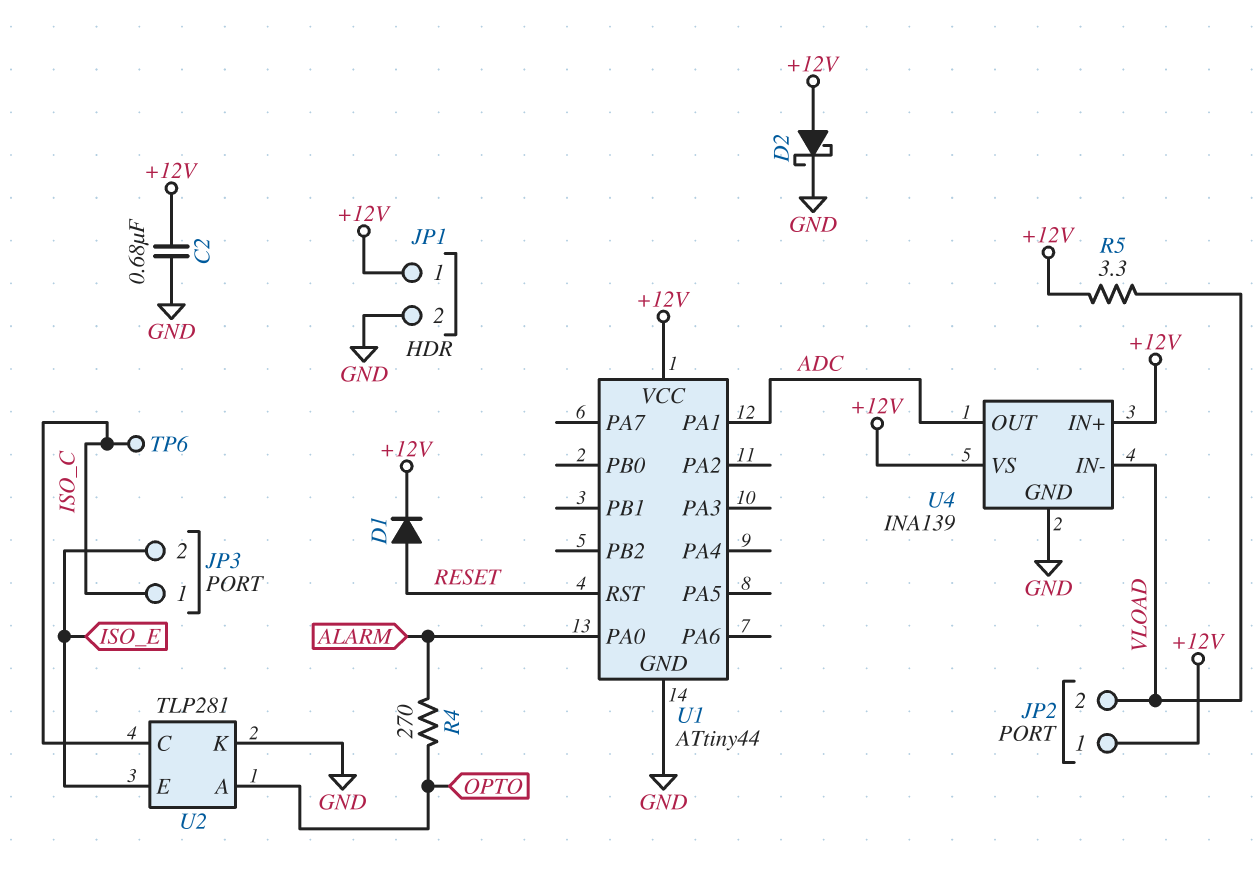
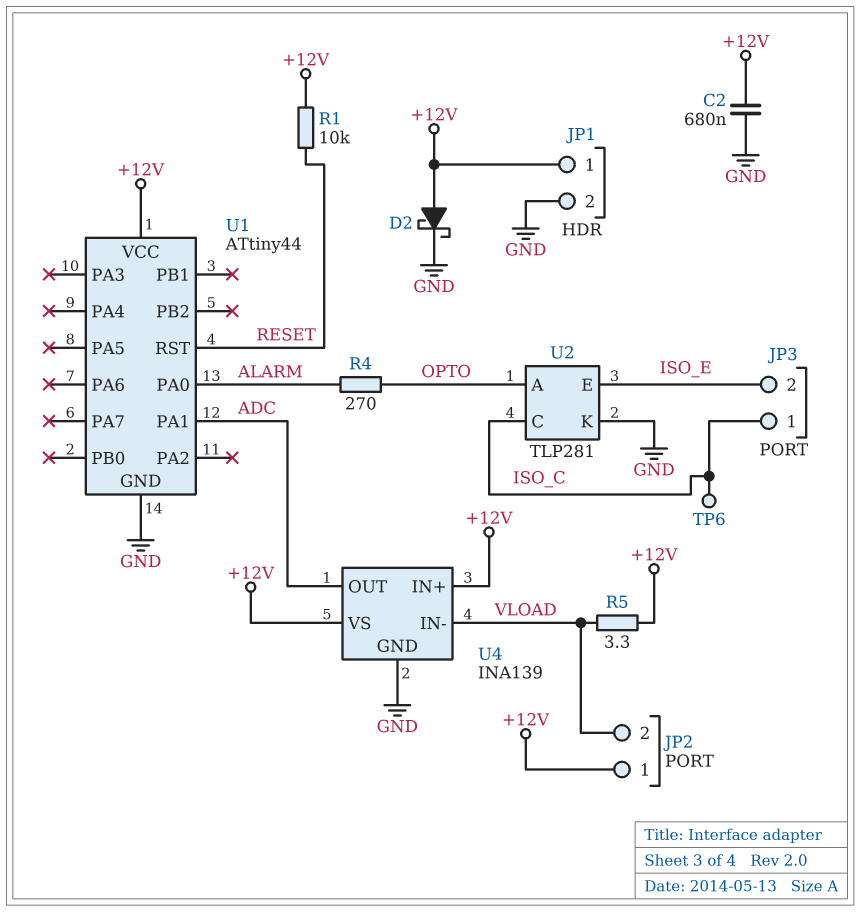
D1: diode (A RESET, K +12V) -> none
R1: none -> 10k (+12V, RESET)

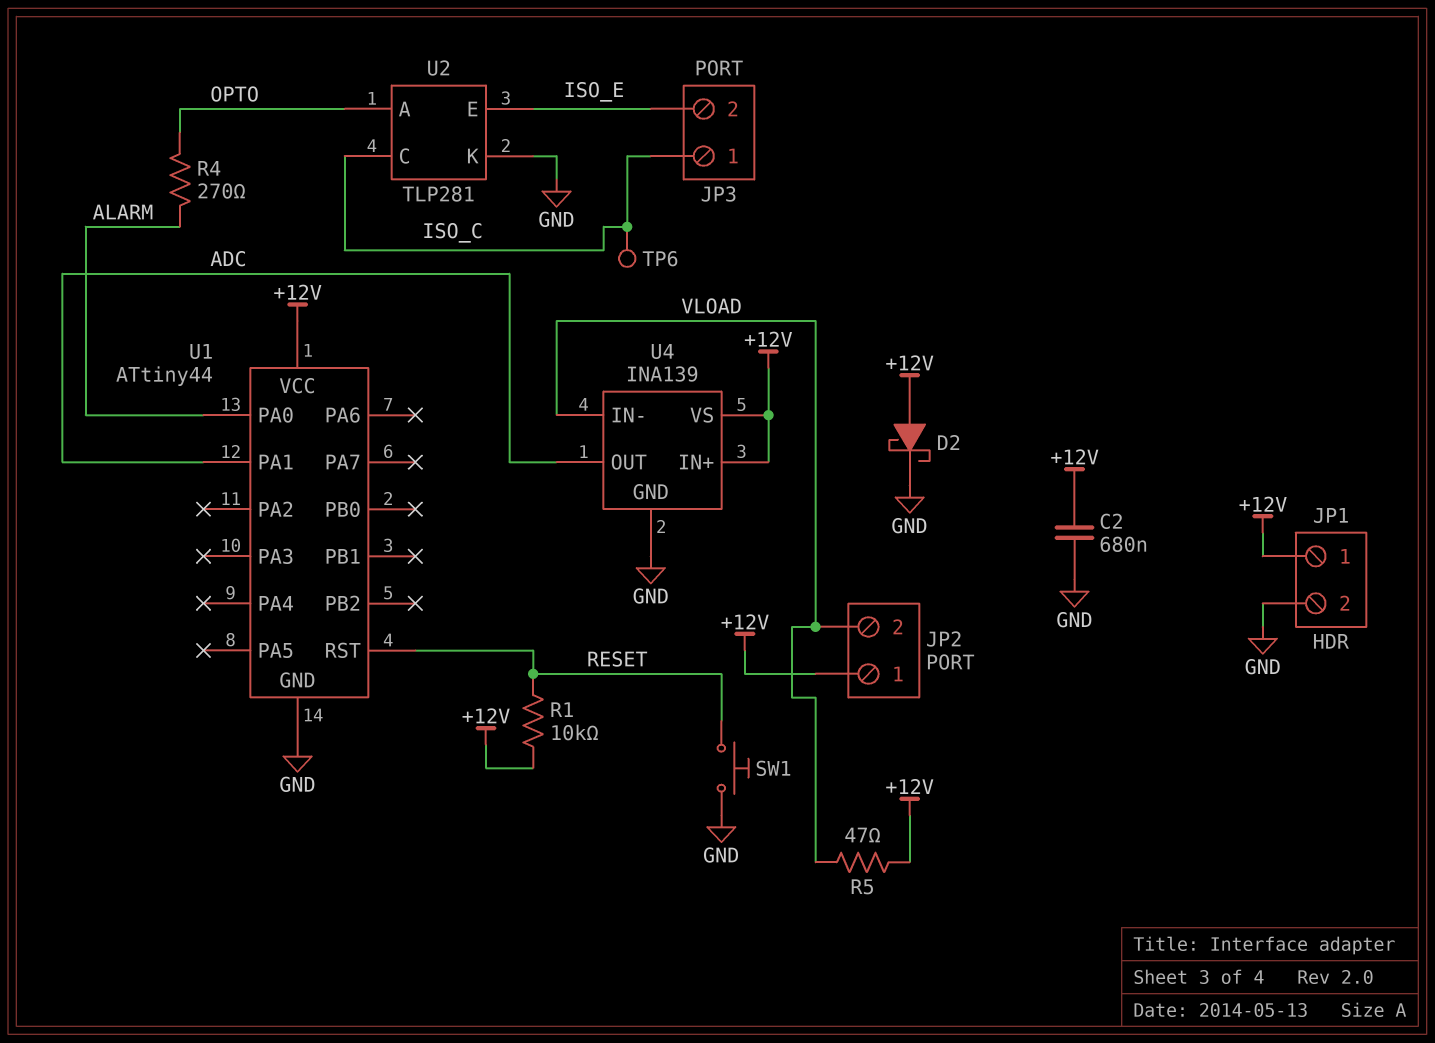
R5: 3.3 (+12V, VLOAD) -> 47 (+12V, VLOAD)
SW1: none -> button (GND, RESET)

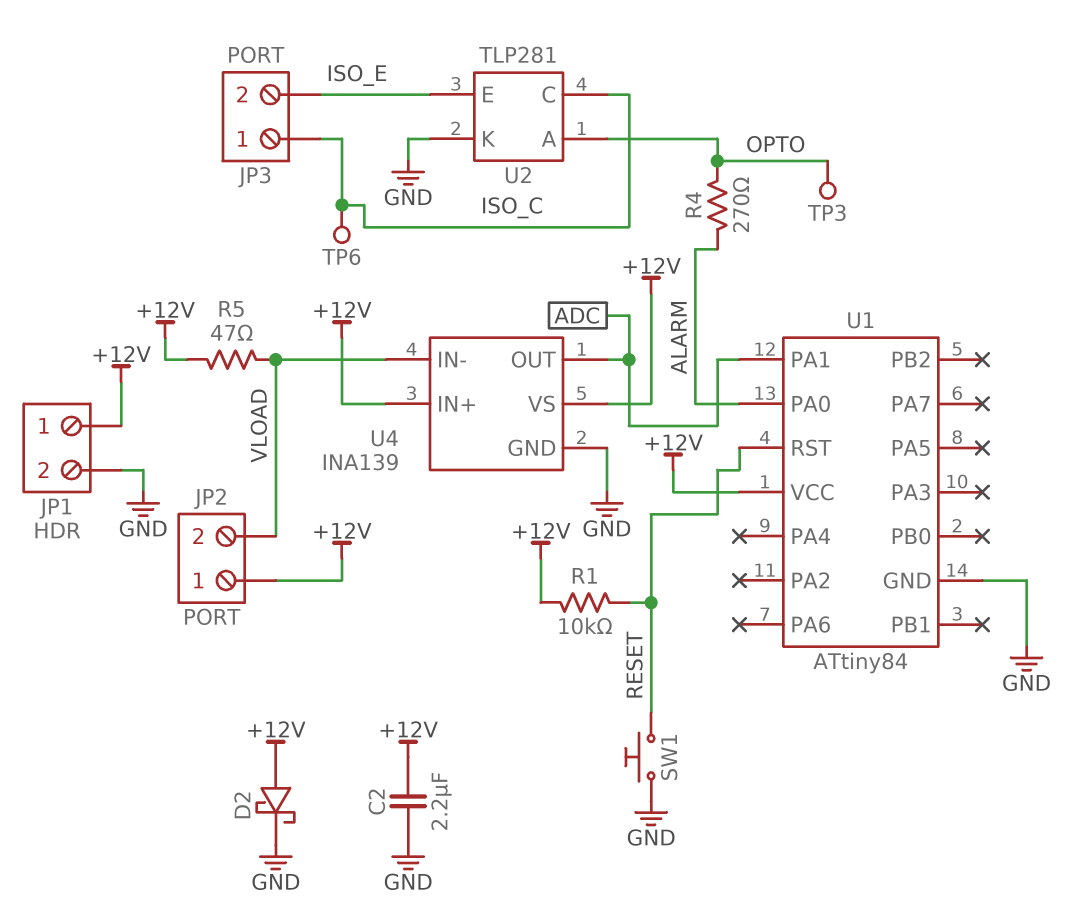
C2: 680nF (+12V, GND) -> 2.2uF (+12V, GND)
TP3: none -> test point (OPTO)
U1: ATtiny44 -> ATtiny84

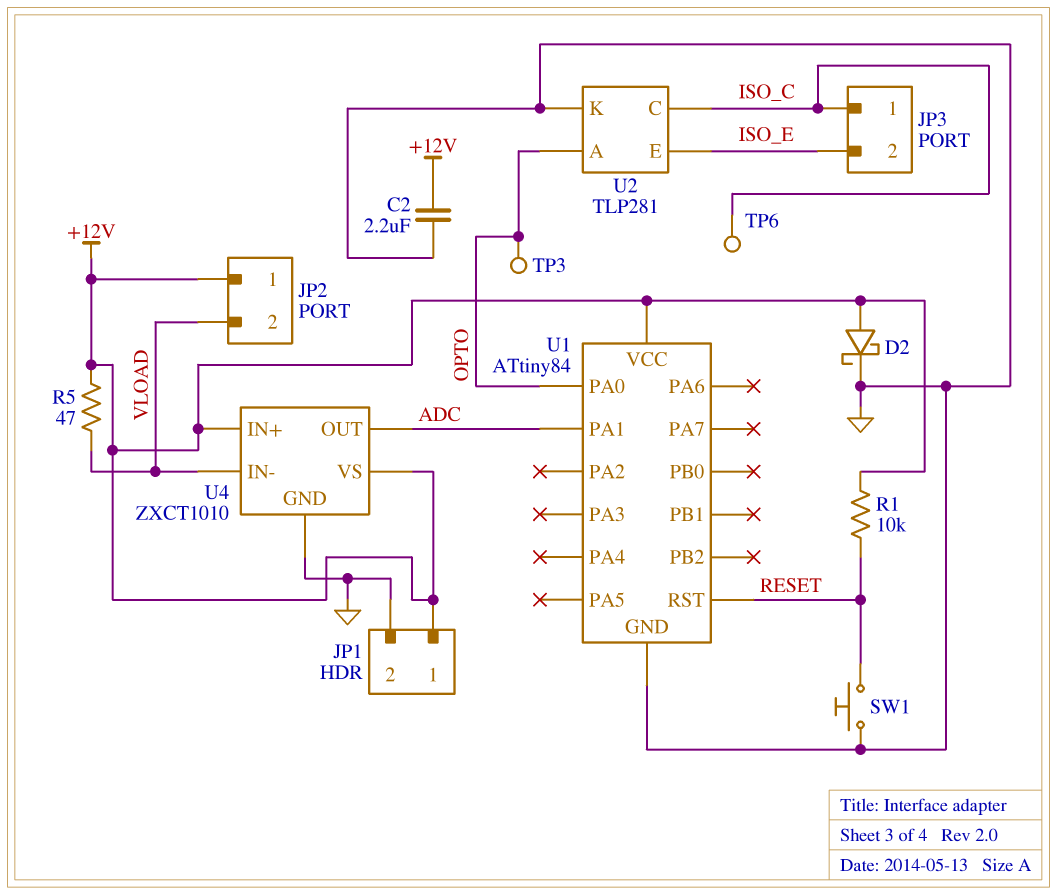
R4: 270 (ALARM, OPTO) -> none
U1 pin PA0: ALARM -> OPTO
U4: INA139 -> ZXCT1010

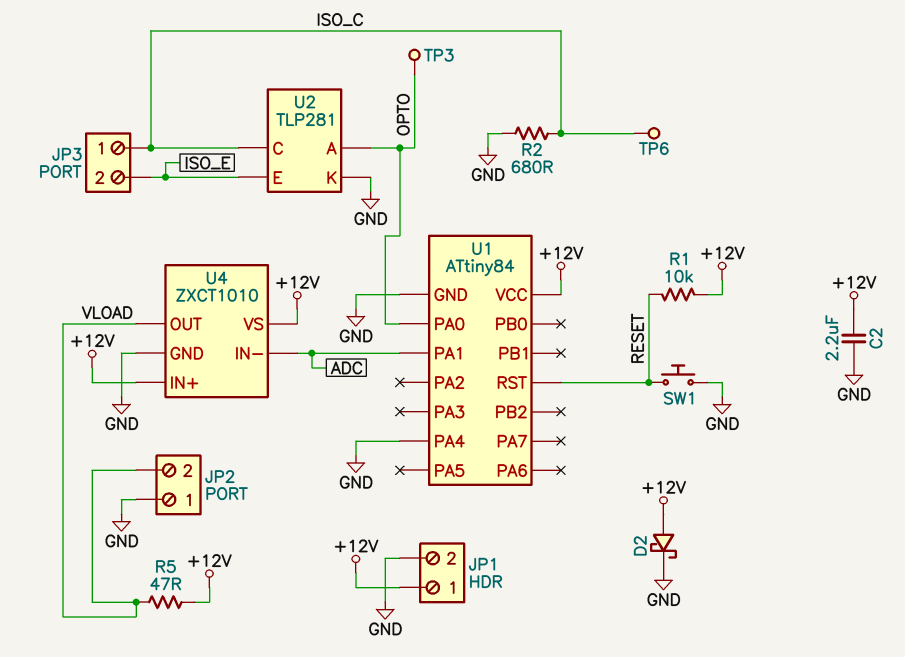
JP2 pin 1: +12V -> GND
R2: none -> 680 (GND, ISO_C)
U1 pin PA4: none -> GND
U4 pin IN-: VLOAD -> ADC
U4 pin OUT: ADC -> VLOAD

